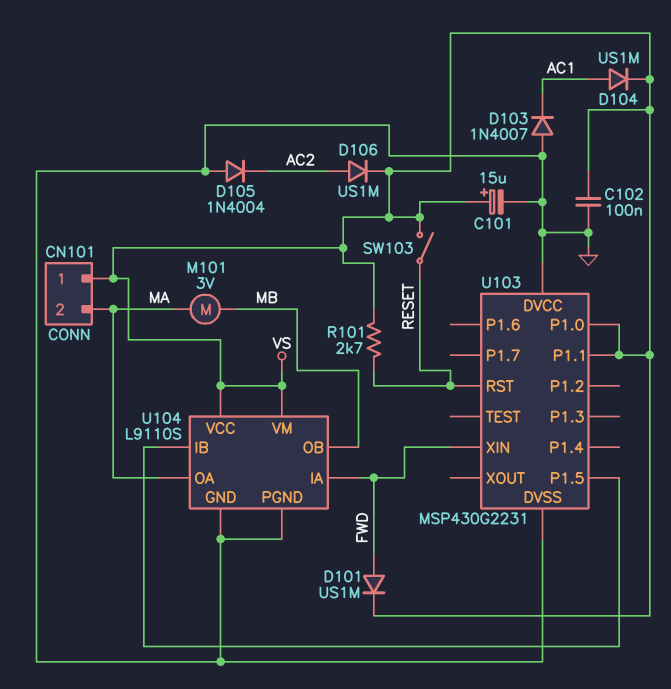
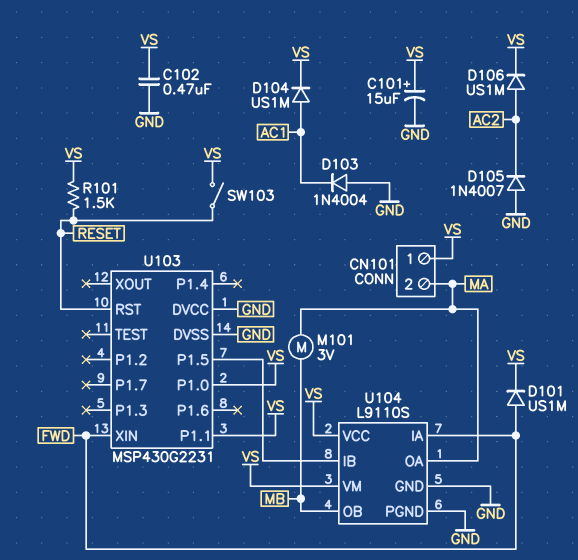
C102: 100nF (GND, VS) -> 470nF (GND, VS)
D103: diode 1N4007 (A GND, K AC1) -> diode 1N4004 (A GND, K AC1)
D105: diode 1N4004 (A GND, K AC2) -> diode 1N4007 (A GND, K AC2)
R101: 2.7k (RESET, VS) -> 1.5k (RESET, VS)

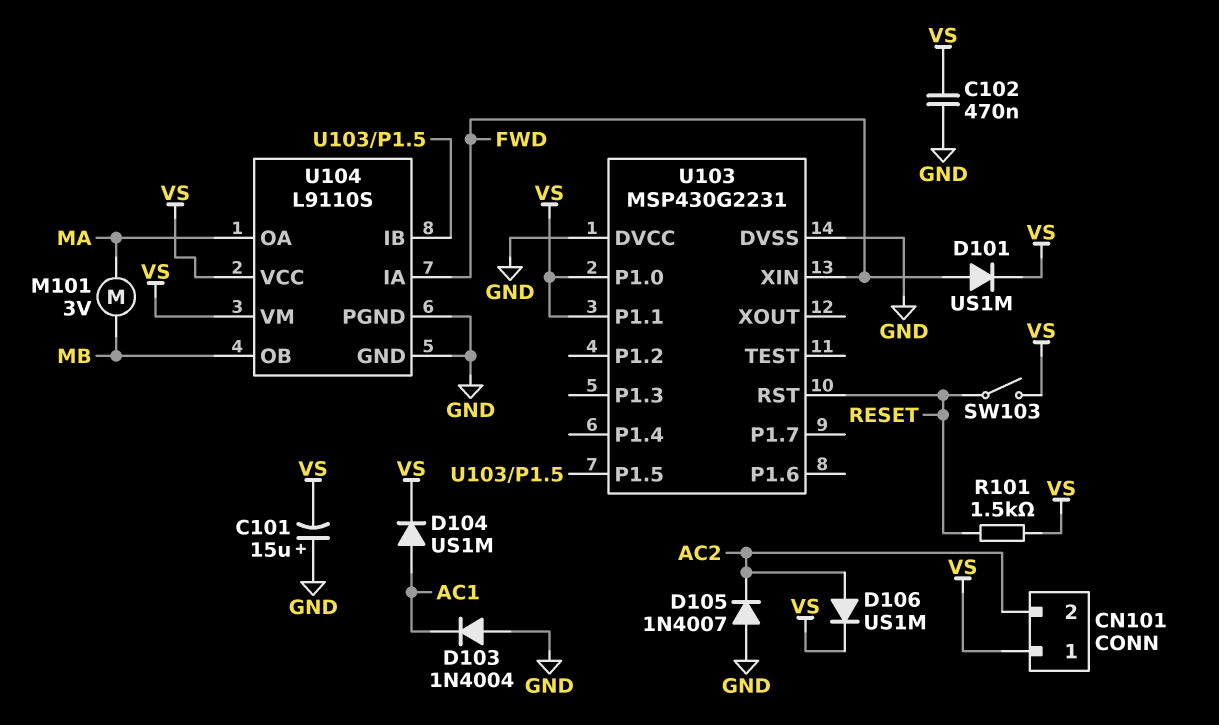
C101: 15uF (plus VS, minus GND) -> 15uF (plus GND, minus VS)
CN101 pin 2: MA -> AC2

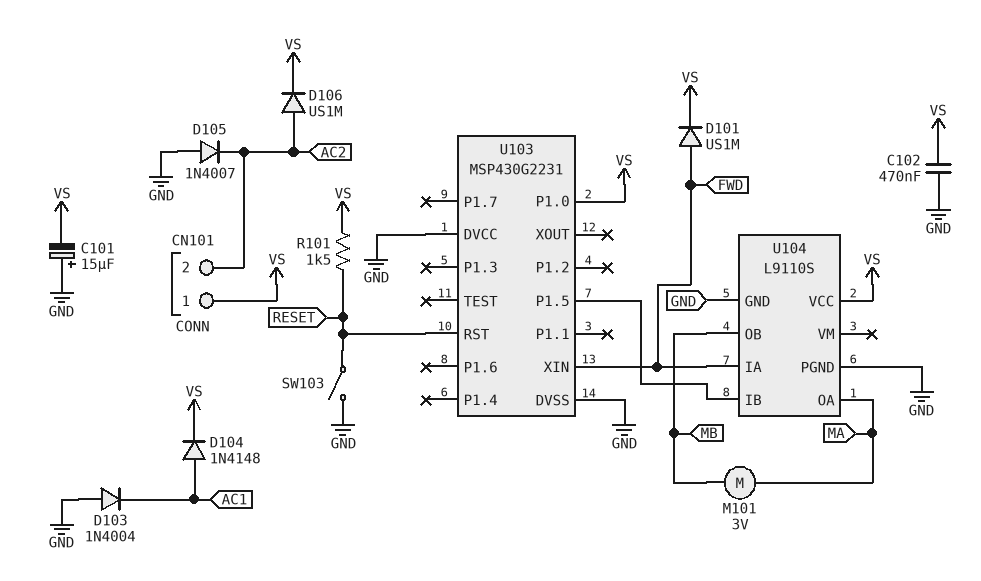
D104: diode US1M (A AC1, K VS) -> diode 1N4148 (A AC1, K VS)
SW103: switch (RESET, VS) -> switch (GND, RESET)
U103 pin P1.1: VS -> none
U104 pin VM: VS -> none

